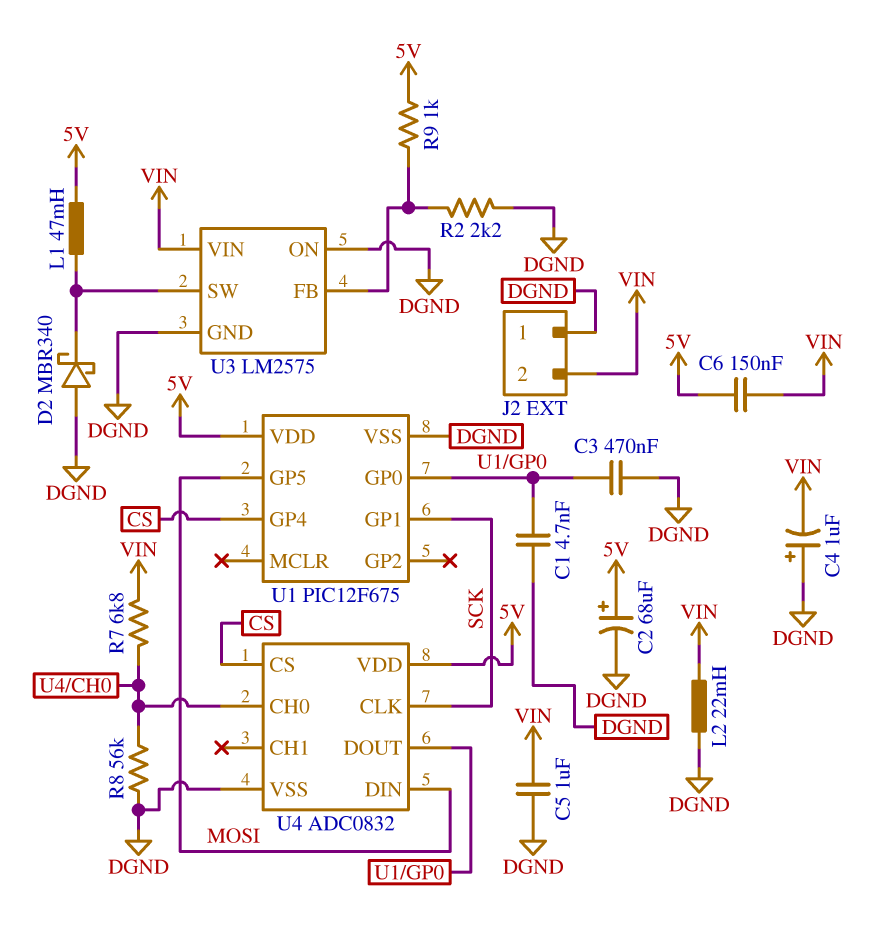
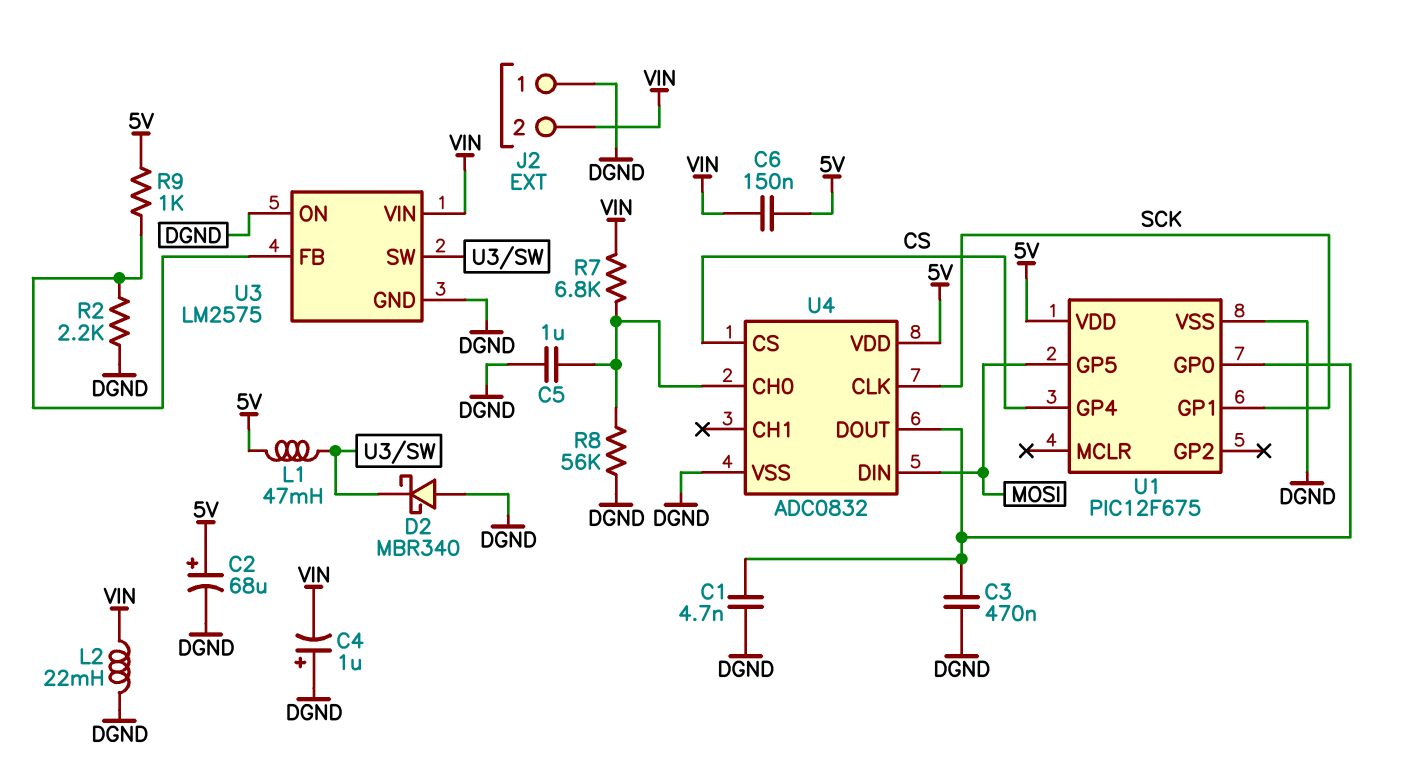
C5: 1uF (DGND, VIN) -> 1uF (DGND, U4/CH0)

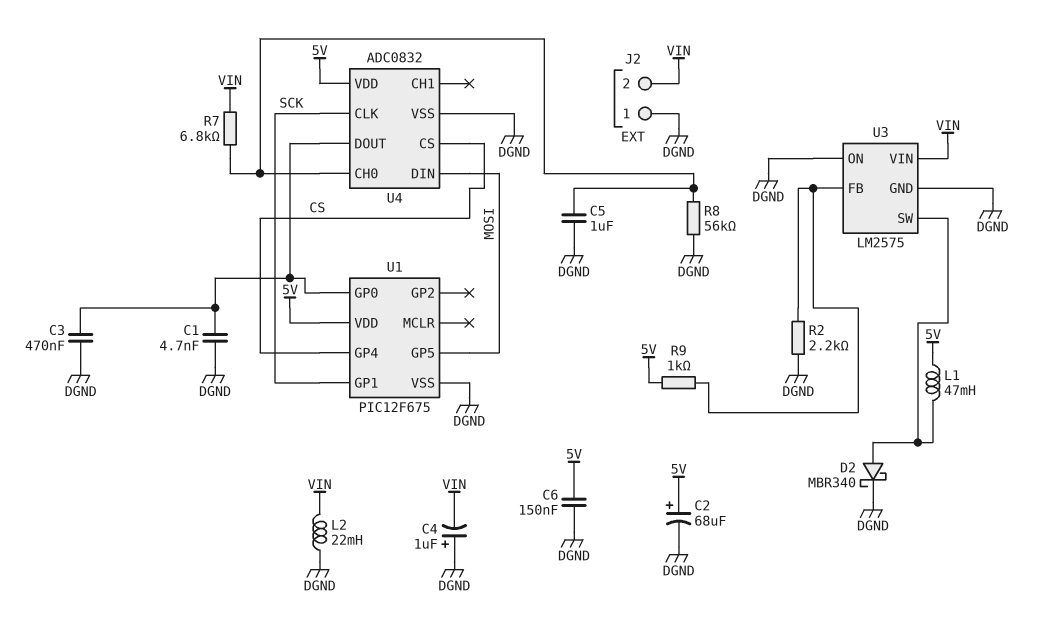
C6: 150nF (5V, VIN) -> 150nF (5V, DGND)
D2: schottky MBR340 (A DGND, K U3/SW) -> schottky MBR340 (A U3/SW, K DGND)

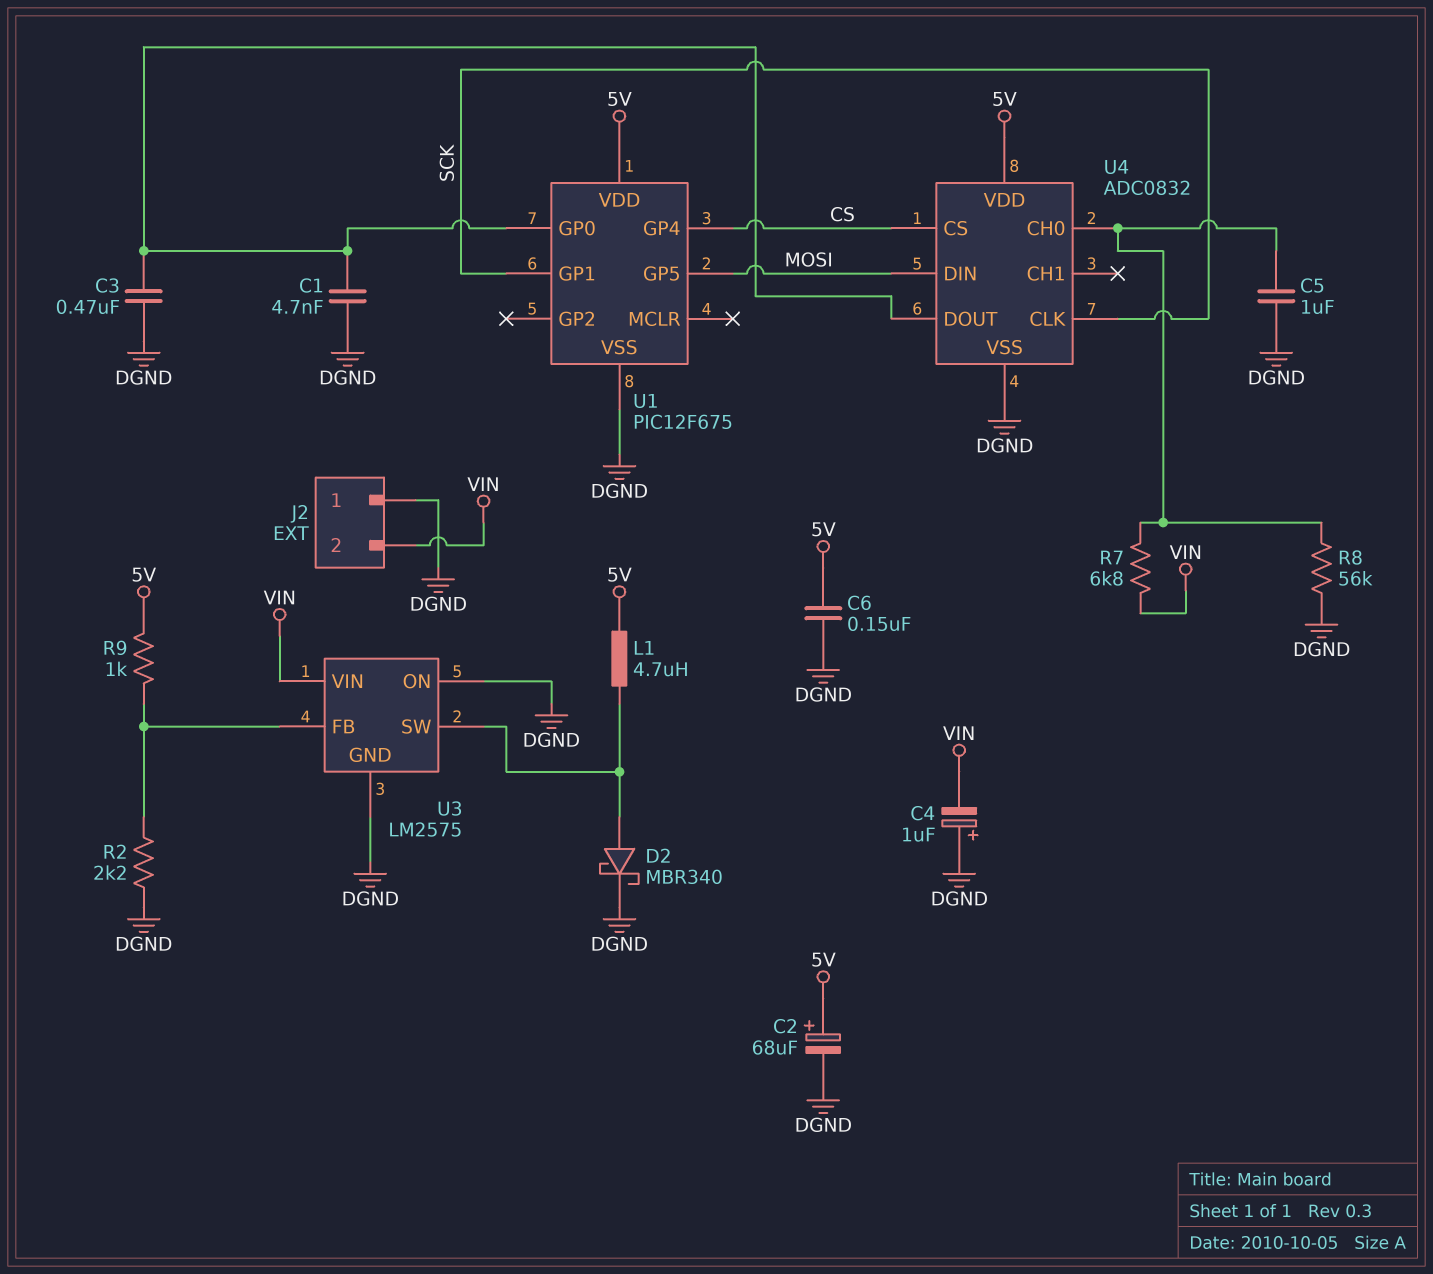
L1: 47mH (5V, U3/SW) -> 4.7uH (5V, U3/SW)
L2: 22mH (DGND, VIN) -> none

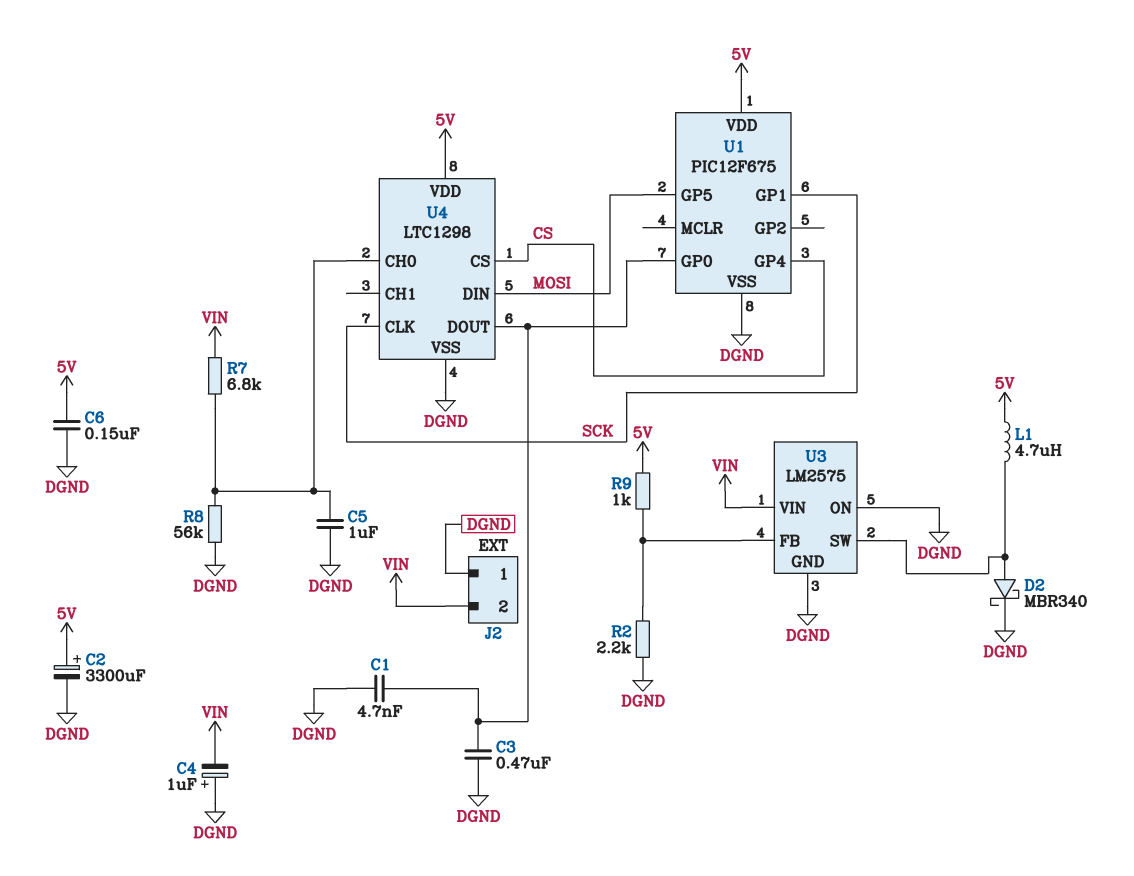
C2: 68uF (plus 5V, minus DGND) -> 3300uF (plus 5V, minus DGND)
U4: ADC0832 -> LTC1298

